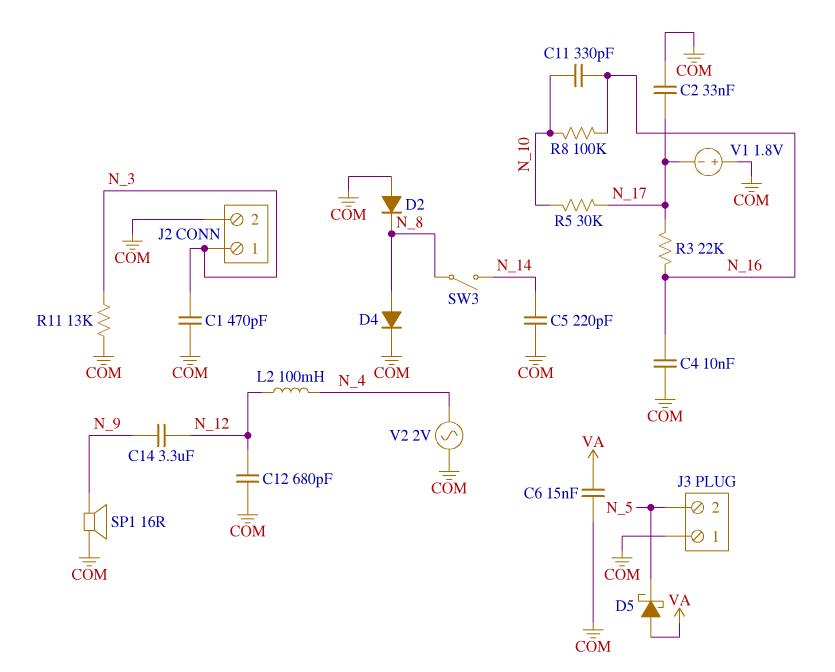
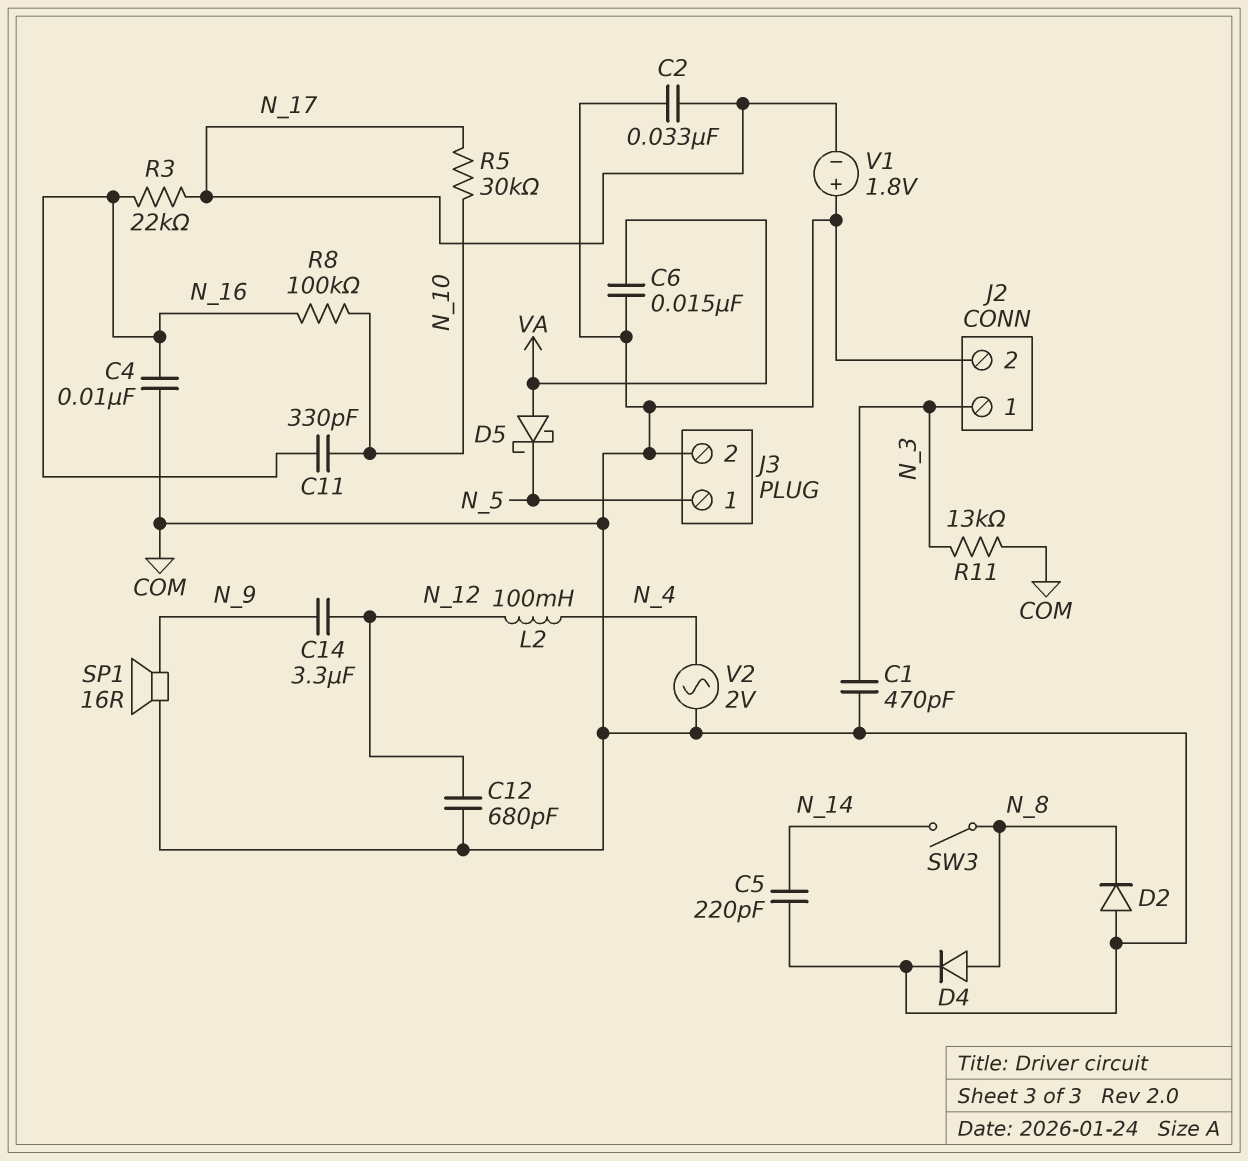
J3 pin 1: COM -> N_5
J3 pin 2: N_5 -> COM

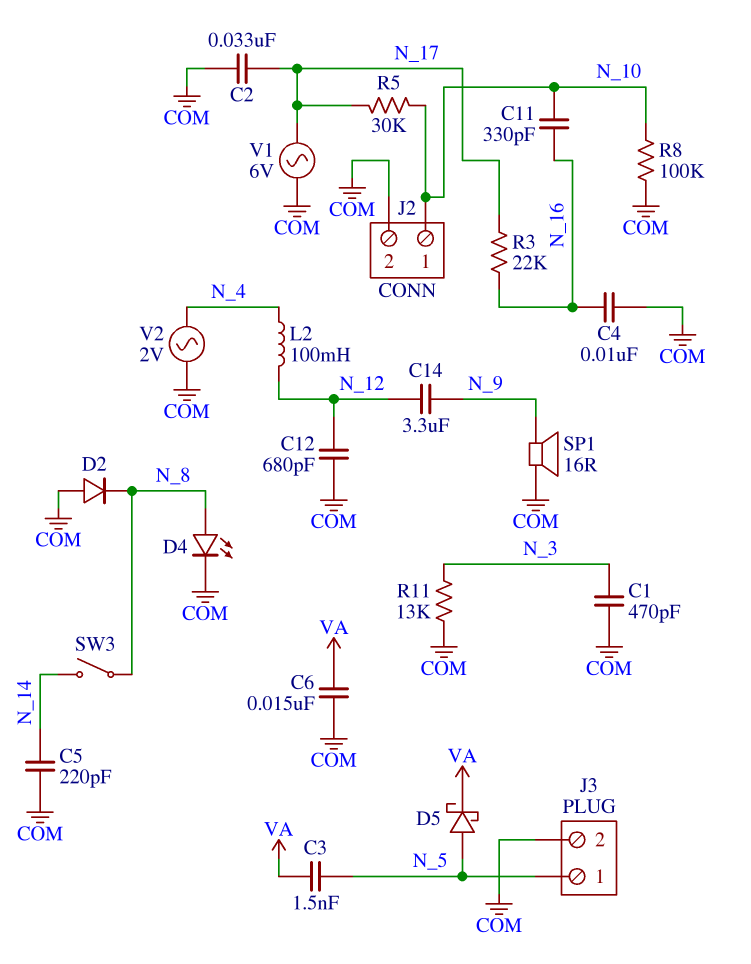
C3: none -> 1.5nF (N_5, VA)
D4: diode (A N_8, K COM) -> LED (A N_8, K COM)
D5: schottky (A VA, K N_5) -> schottky (A N_5, K VA)
J2 pin 1: N_3 -> N_10
R8: 100k (N_10, N_16) -> 100k (COM, N_10)
V1: 1.8V (plus COM, minus N_17) -> AC 6V (COM, N_17)

